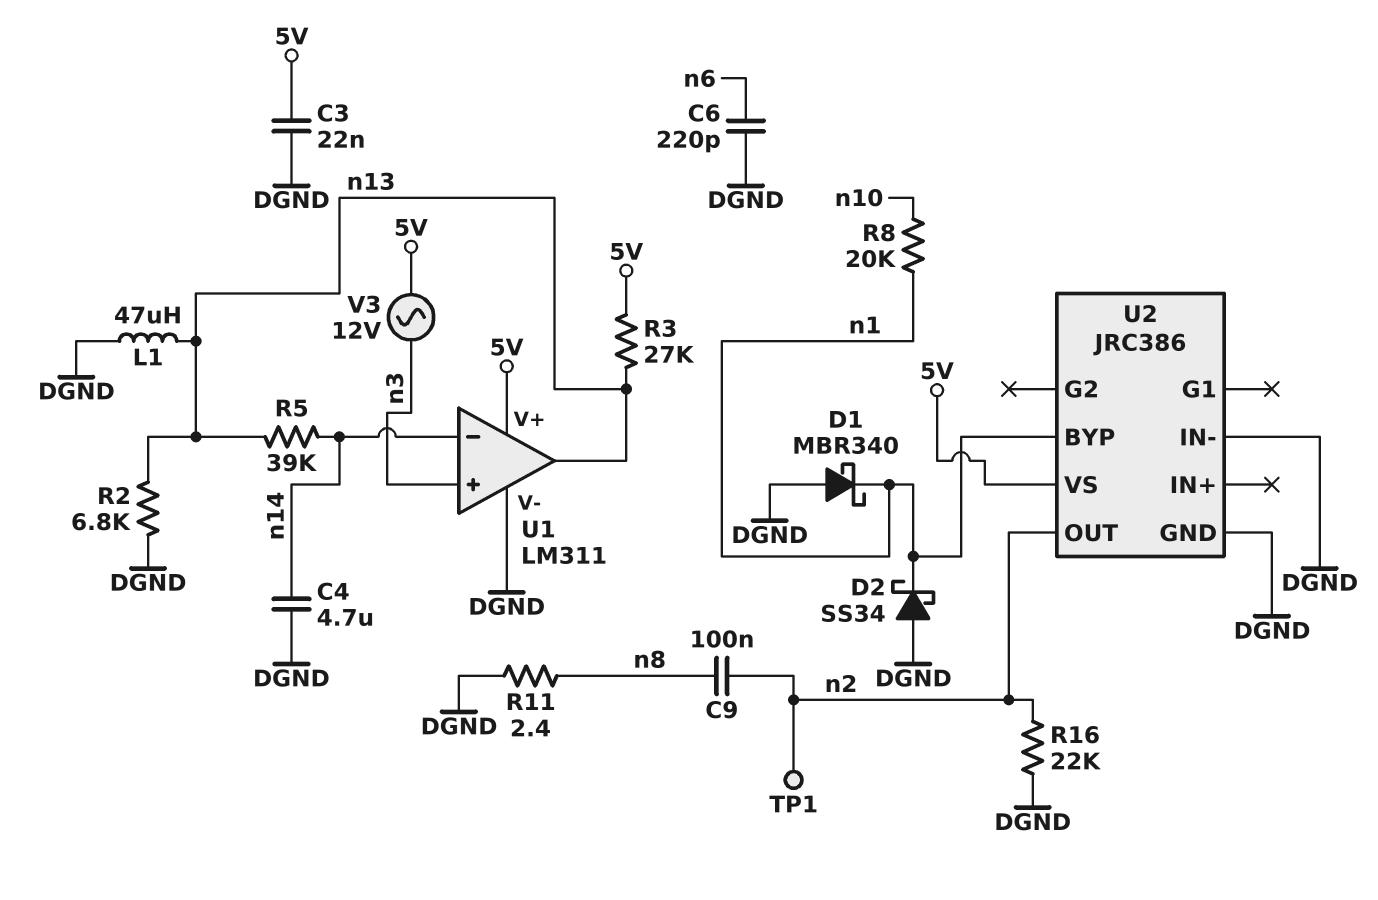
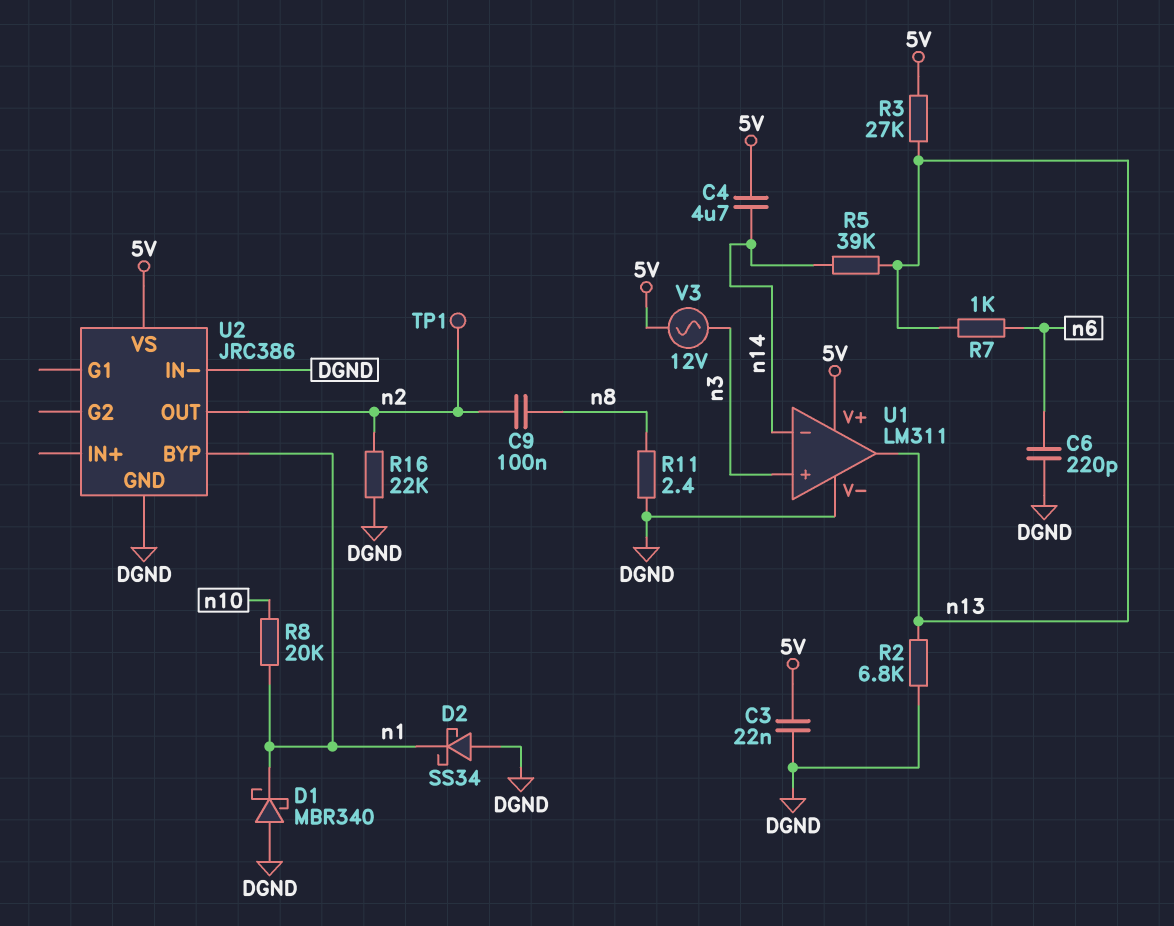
C4: 4.7uF (DGND, n14) -> 4.7uF (5V, n14)
L1: 47uH (DGND, n13) -> none
R7: none -> 1k (n6, n13)

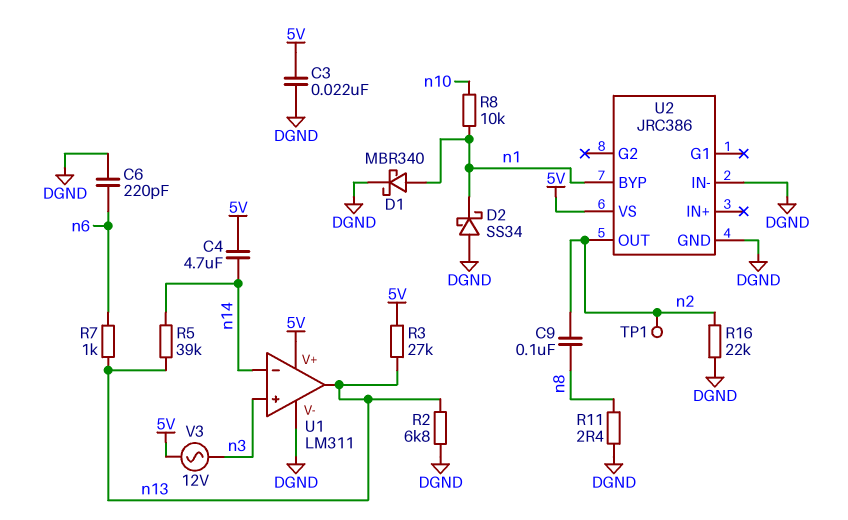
D1: schottky MBR340 (A DGND, K n1) -> schottky MBR340 (A n1, K DGND)
R8: 20k (n1, n10) -> 10k (n1, n10)

